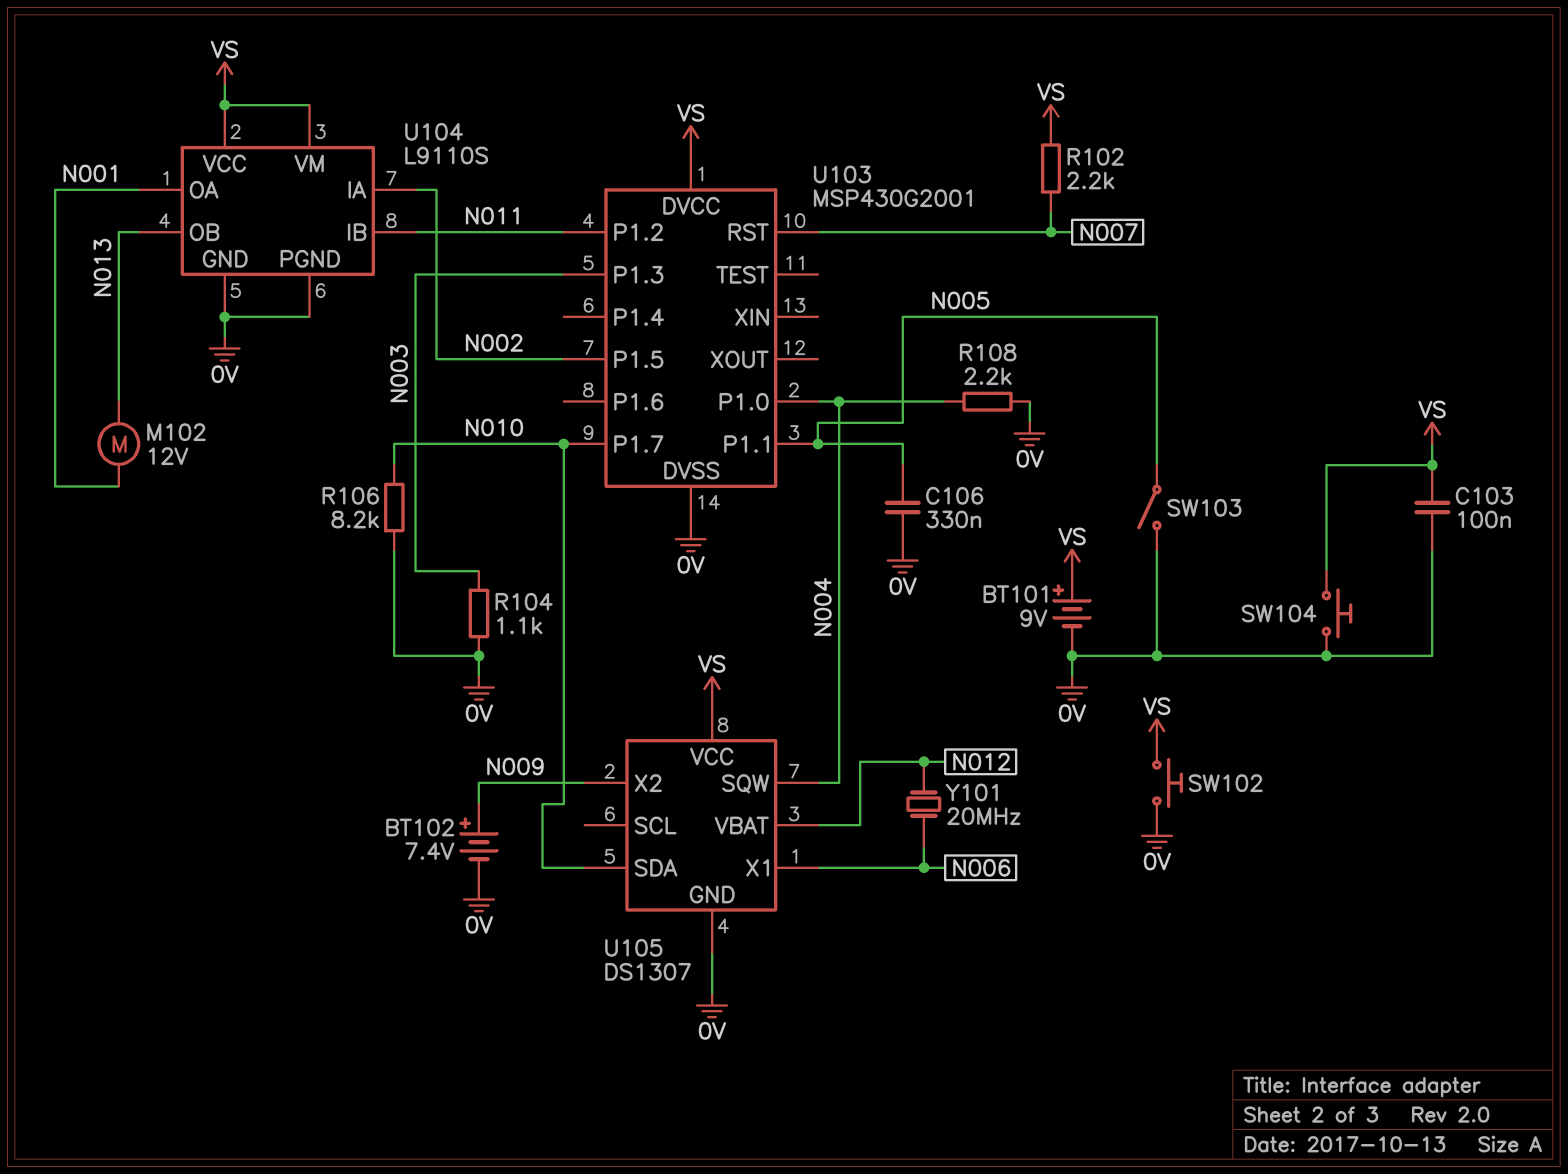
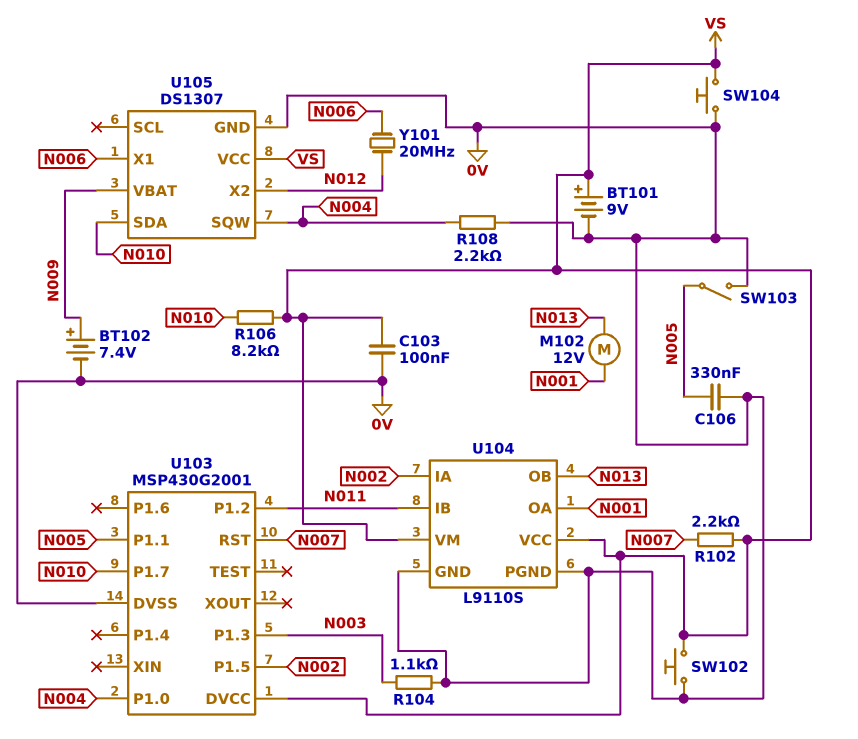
R106: 8.2k (0V, N010) -> 8.2k (N010, VS)
U105 pin VBAT: N012 -> N009
U105 pin X2: N009 -> N012

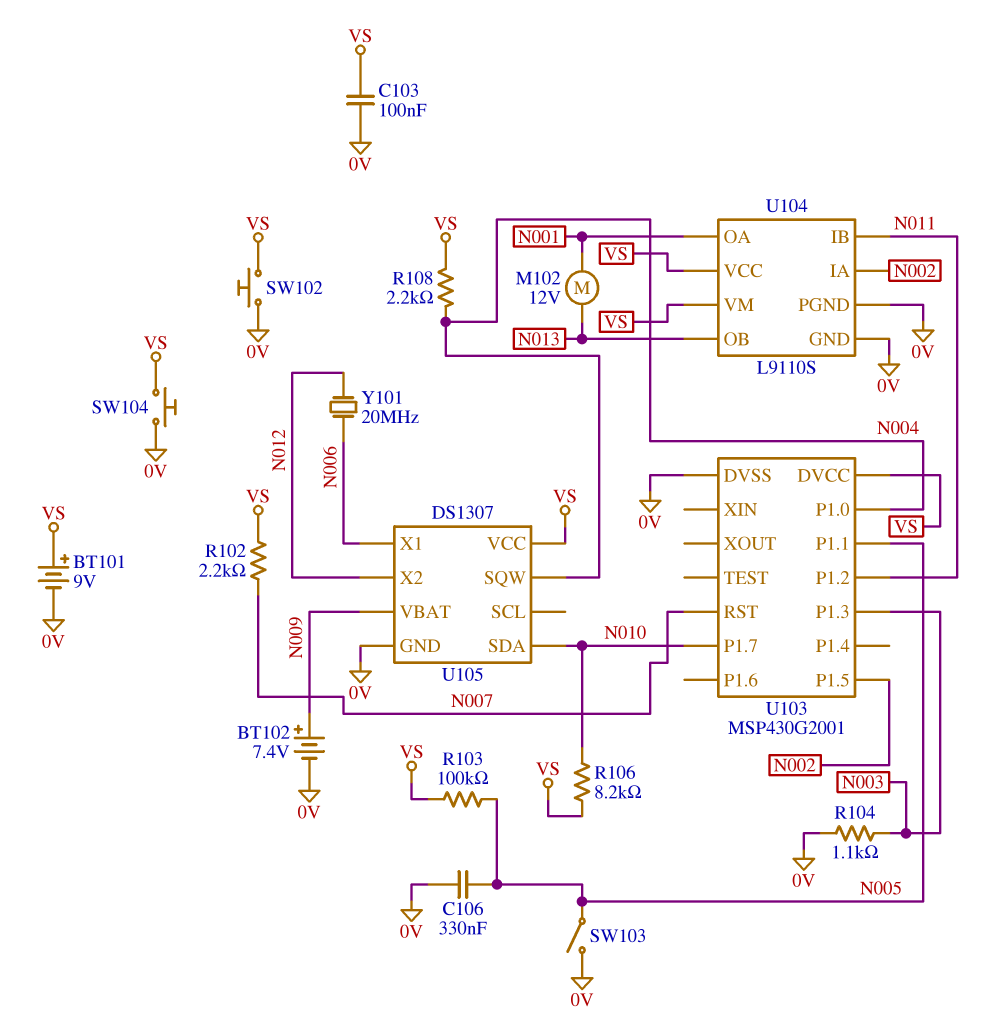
R103: none -> 100k (N005, VS)
R108: 2.2k (0V, N004) -> 2.2k (N004, VS)

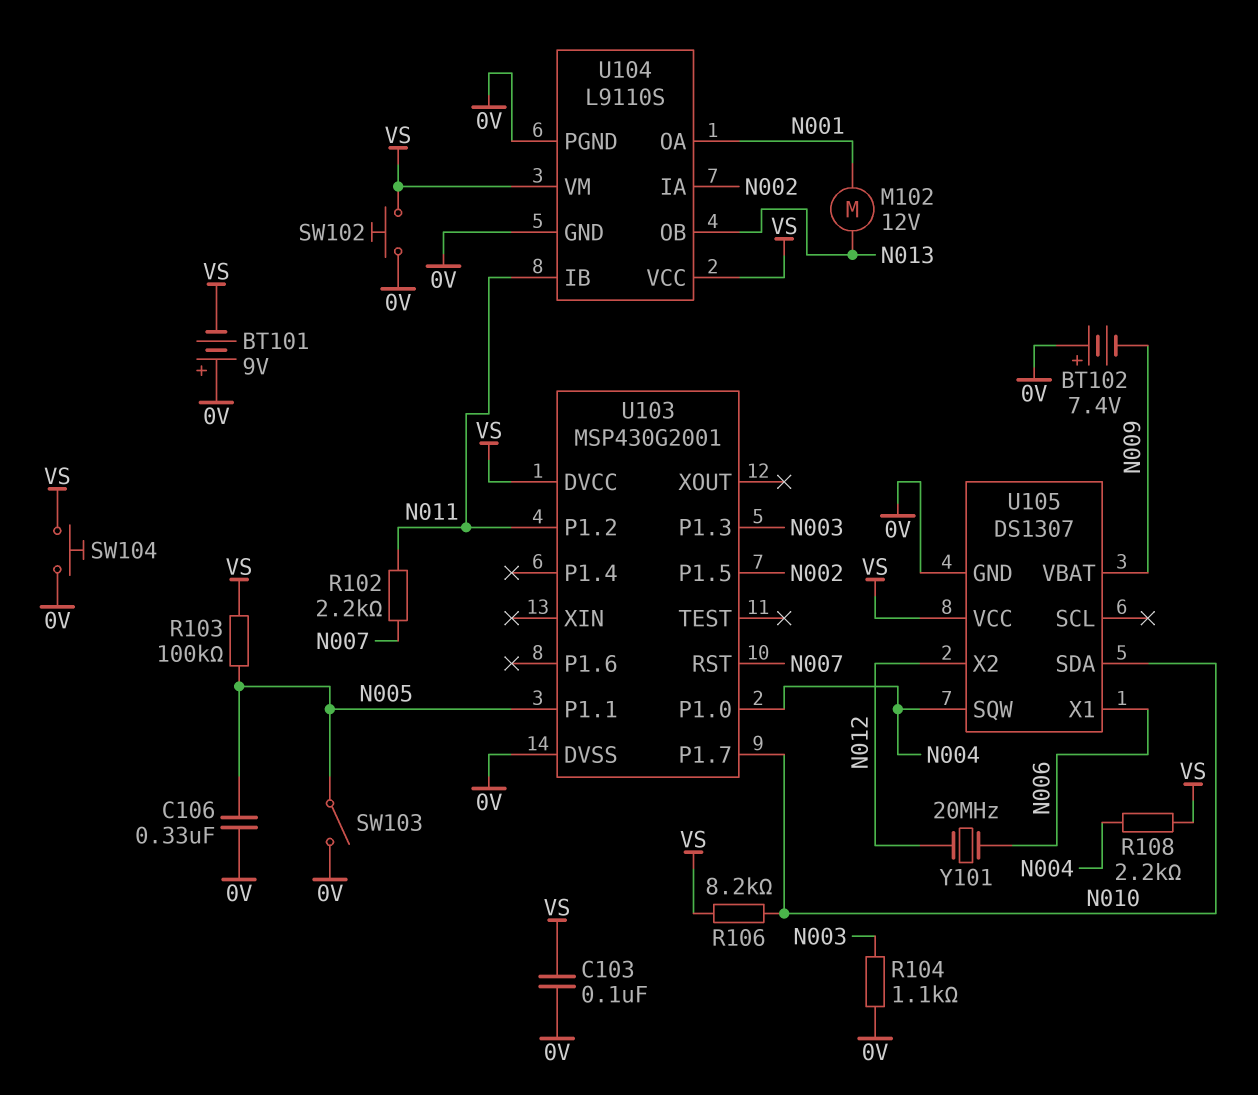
BT101: 9V (plus VS, minus 0V) -> 9V (plus 0V, minus VS)
BT102: 7.4V (plus N009, minus 0V) -> 7.4V (plus 0V, minus N009)
R102: 2.2k (N007, VS) -> 2.2k (N007, N011)

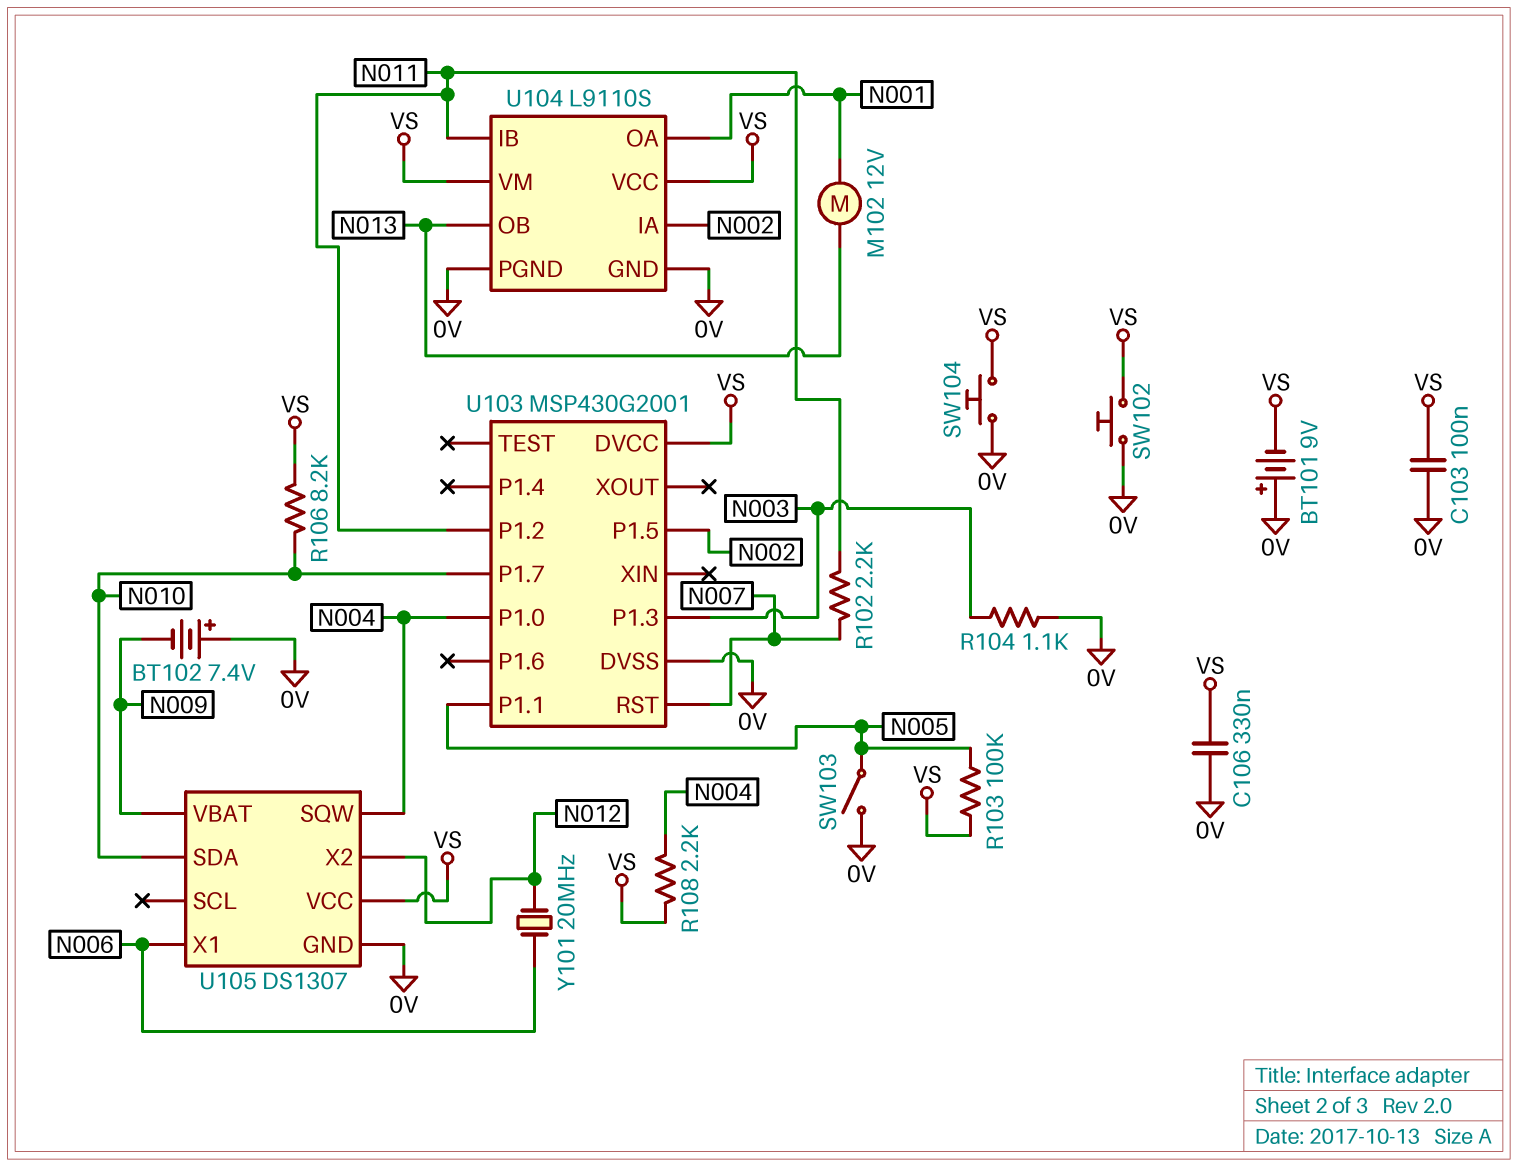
C106: 330nF (0V, N005) -> 330nF (0V, VS)

